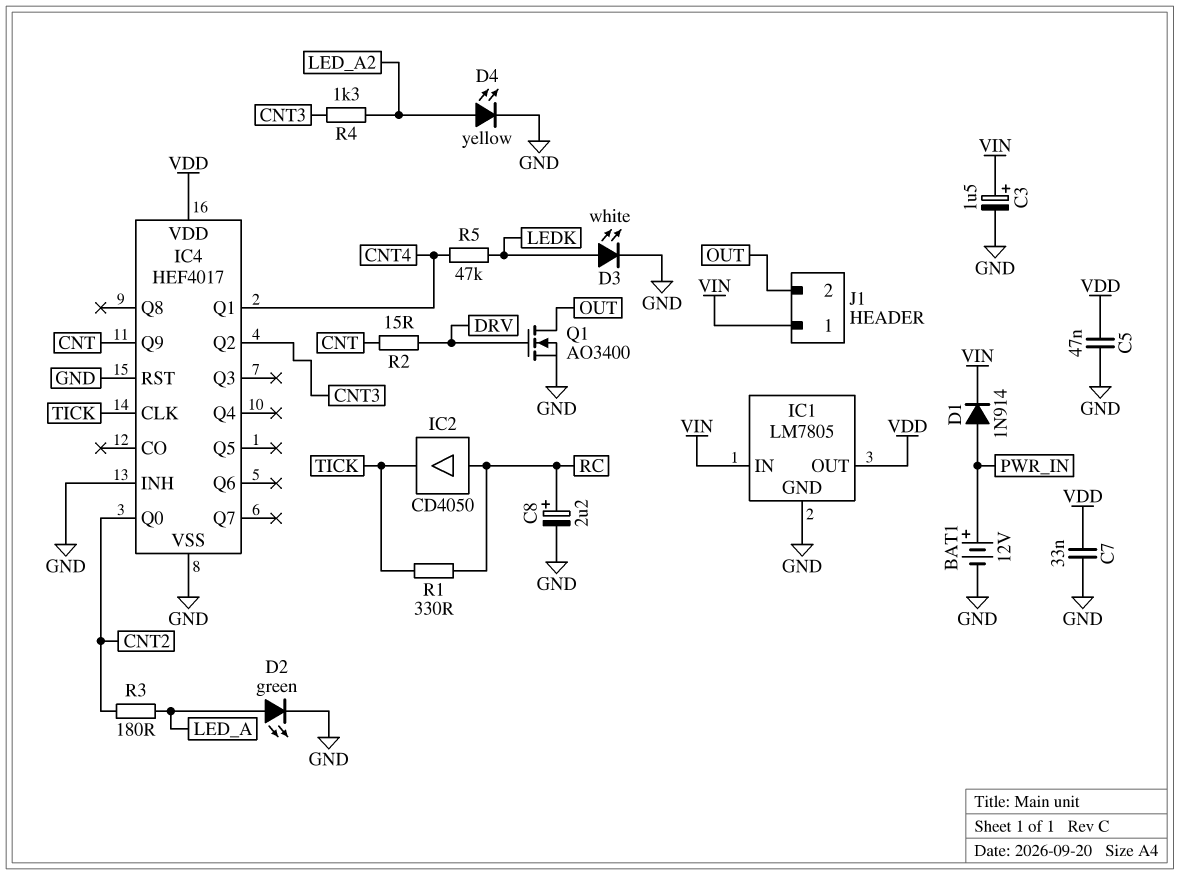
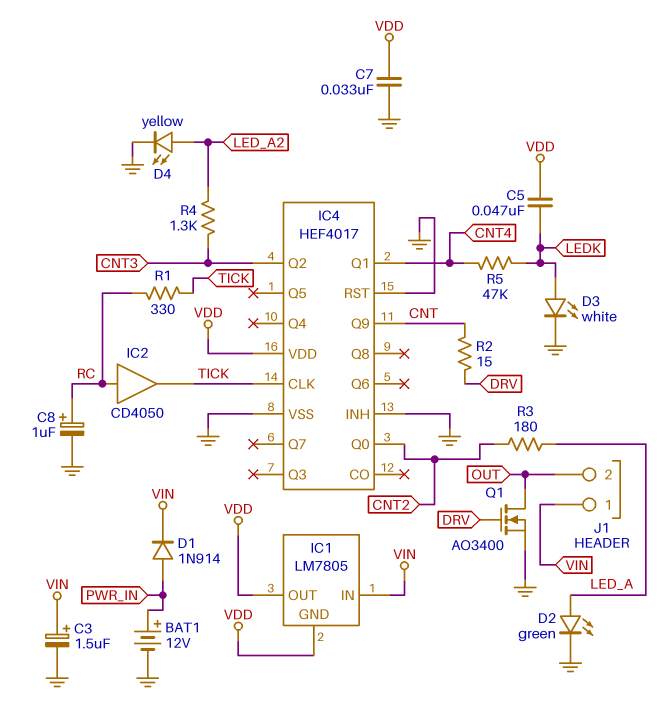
C5: 47nF (GND, VDD) -> 47nF (LEDK, VDD)
C8: 2.2uF (plus RC, minus GND) -> 1uF (plus RC, minus GND)
IC1 pin GND: GND -> VDD

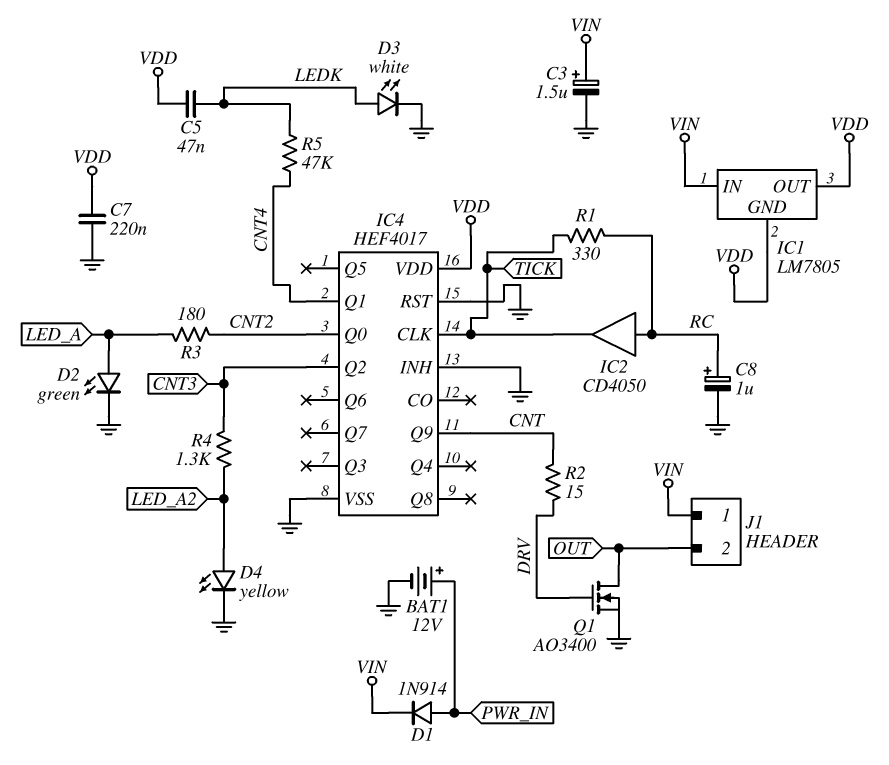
C7: 33nF (GND, VDD) -> 220nF (GND, VDD)

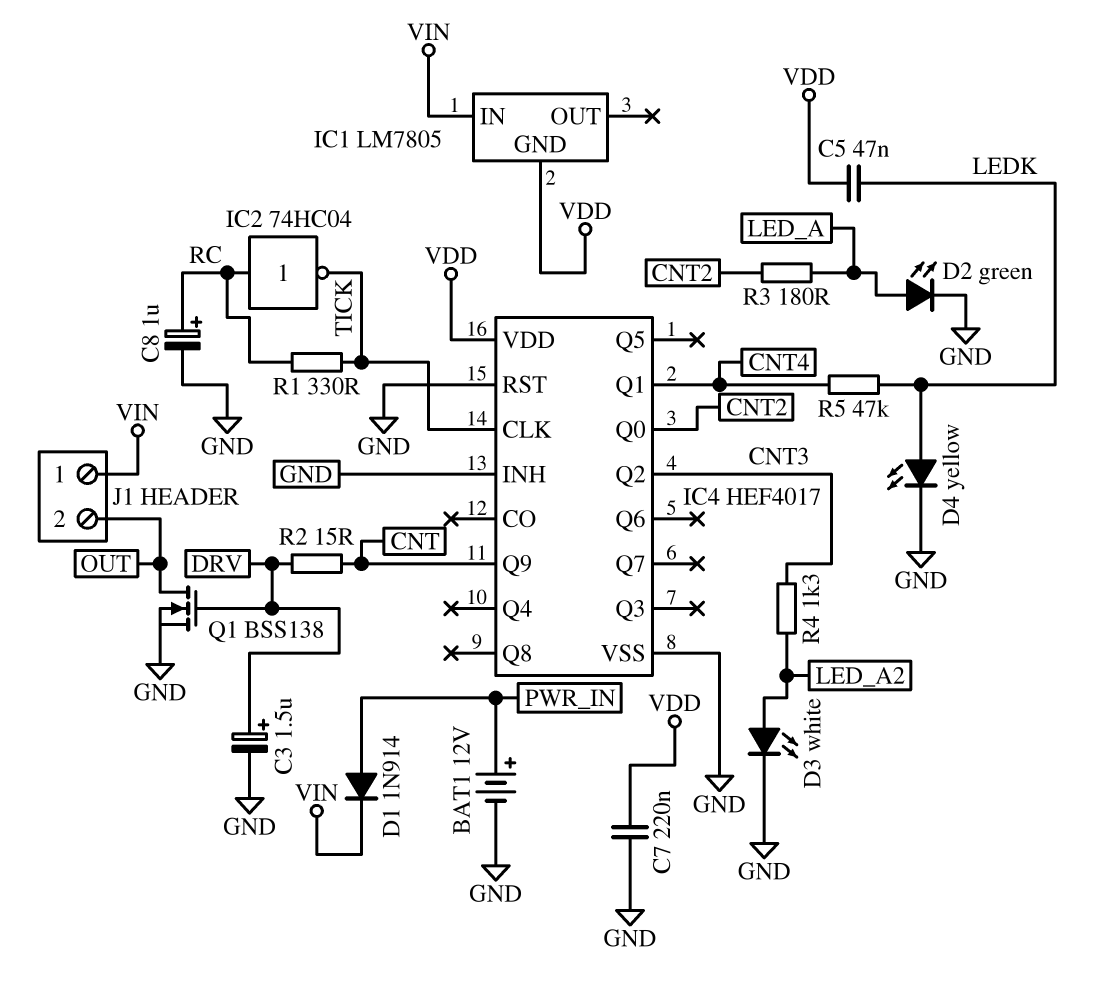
C3: 1.5uF (plus VIN, minus GND) -> 1.5uF (plus DRV, minus GND)
D3: LED white (A LEDK, K GND) -> LED white (A LED_A2, K GND)
D4: LED yellow (A LED_A2, K GND) -> LED yellow (A LEDK, K GND)
IC1 pin OUT: VDD -> none
IC2: buffer CD4050 (in RC, out TICK) -> NOT 74HC04 (in RC, out TICK)
Q1: NMOS AO3400 (G DRV, D OUT, S GND) -> NMOS BSS138 (G DRV, D OUT, S GND)

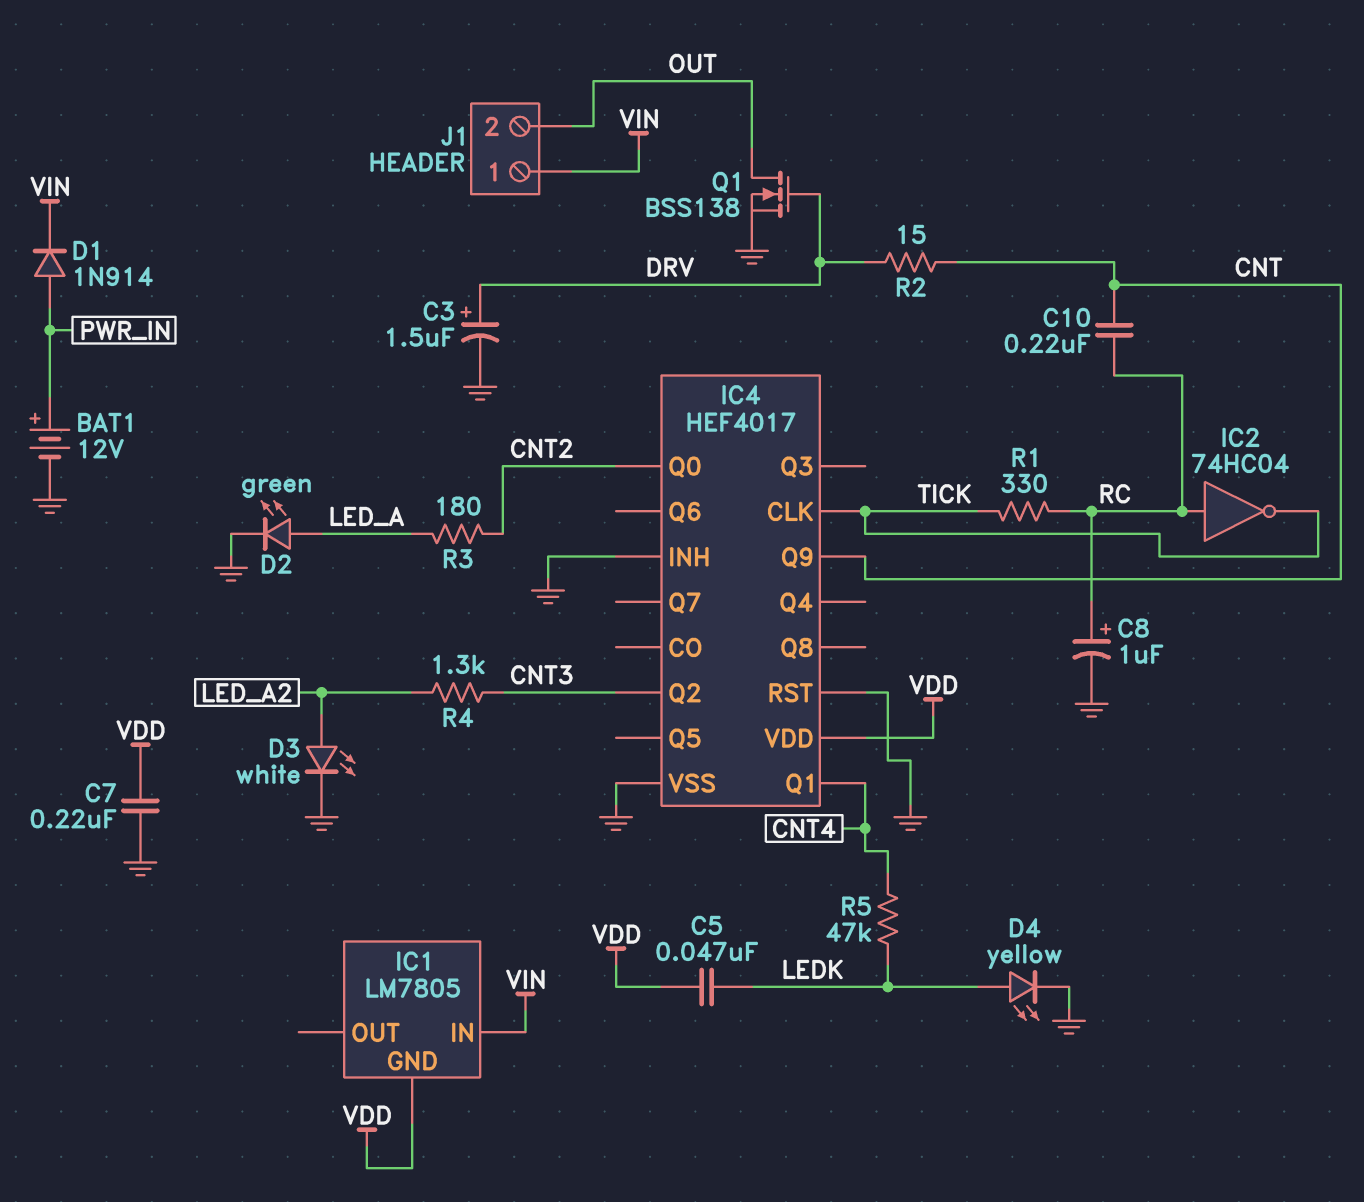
C10: none -> 220nF (CNT, RC)

